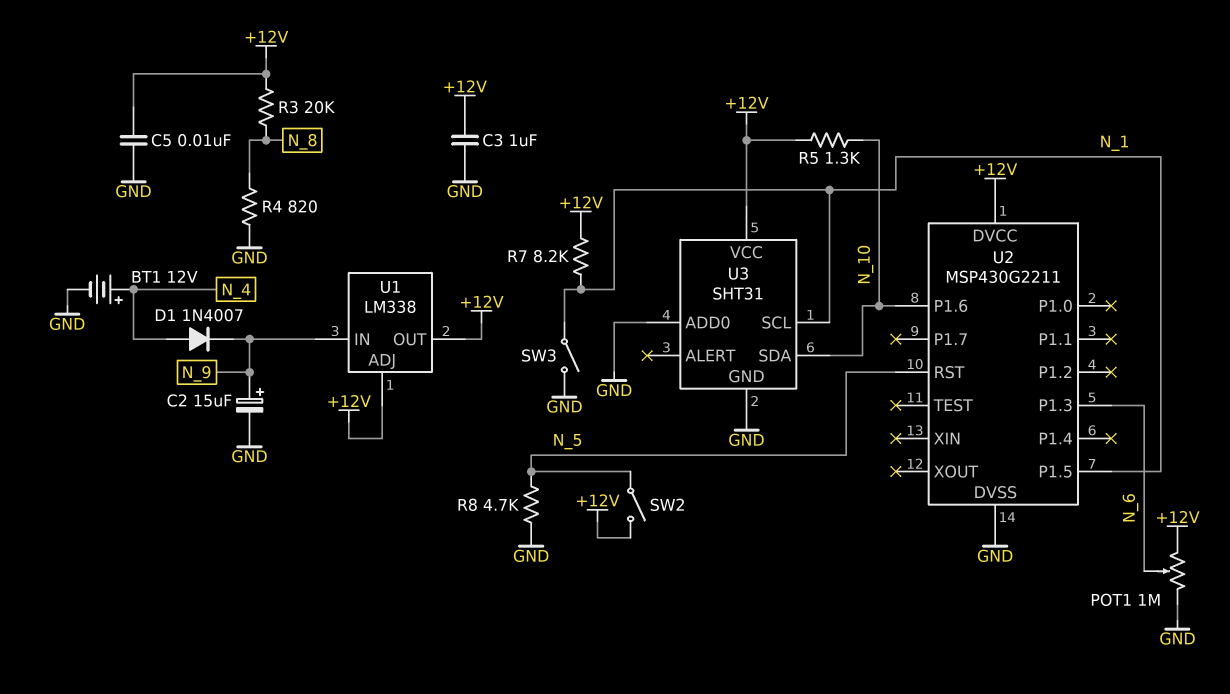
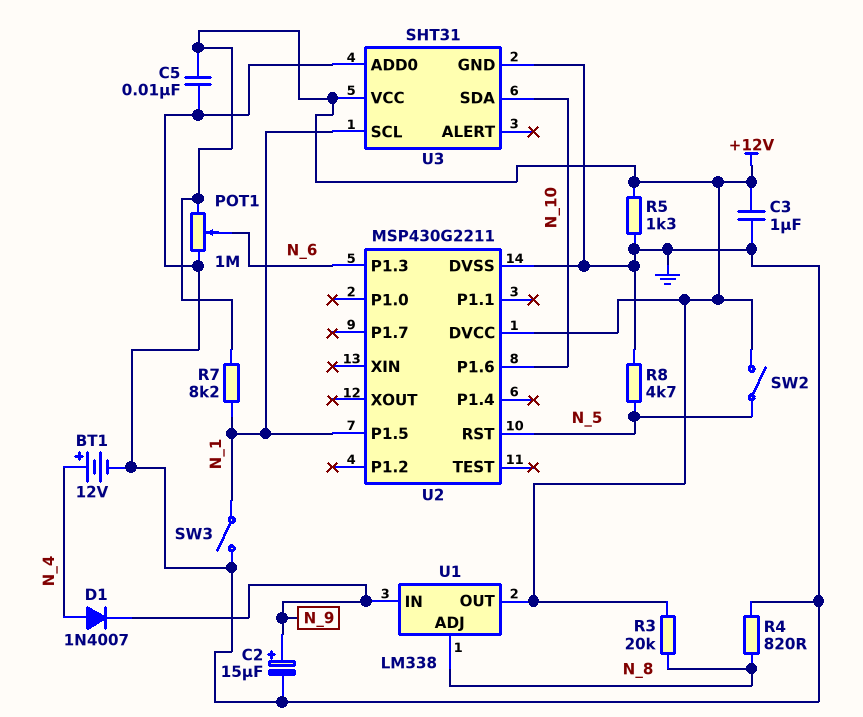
R5: 1.3k (+12V, N_10) -> 1.3k (+12V, GND)
U1 pin ADJ: +12V -> N_8

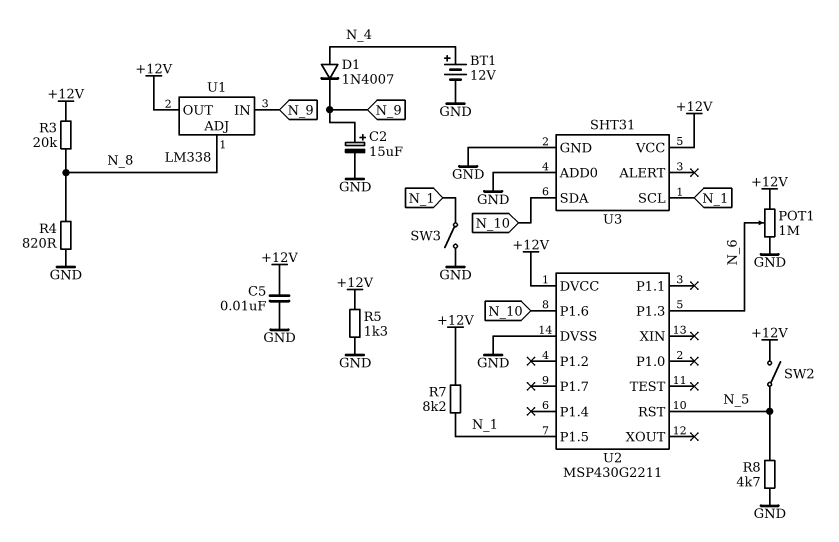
C3: 1uF (+12V, GND) -> none

